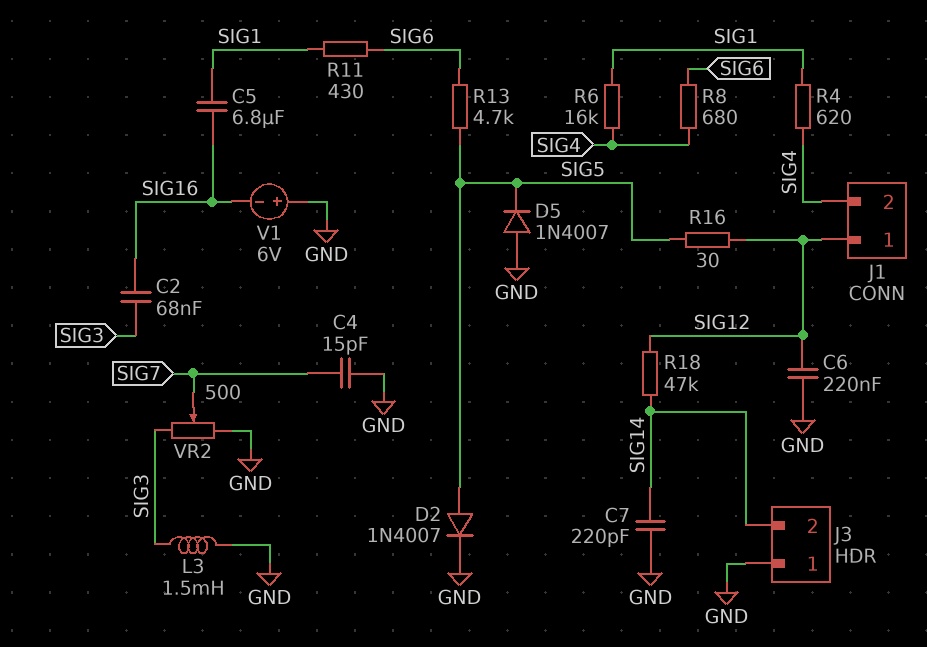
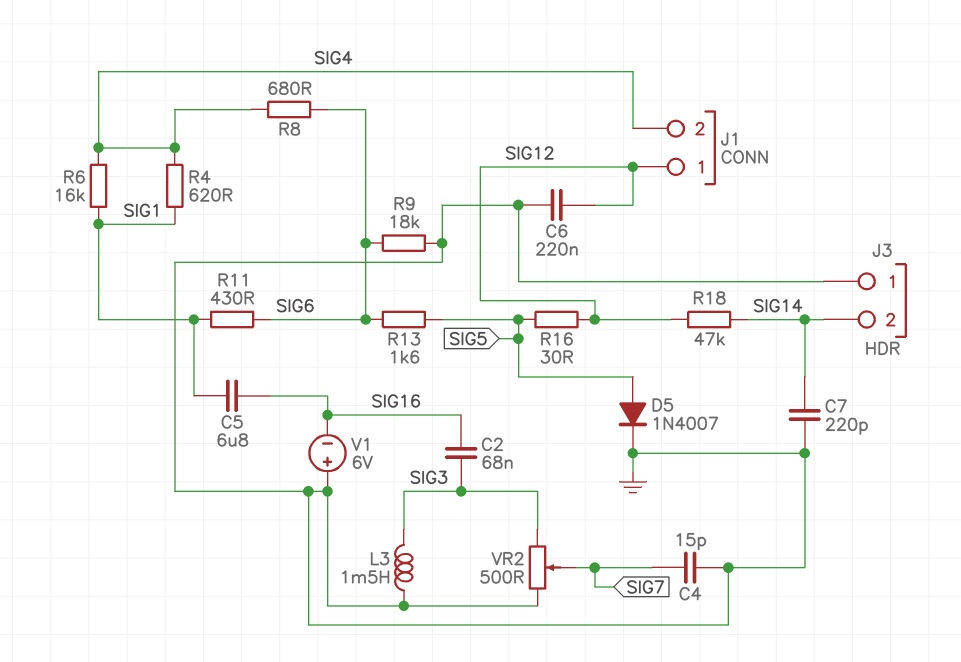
D2: diode 1N4007 (A SIG5, K GND) -> none
D5: diode 1N4007 (A GND, K SIG5) -> diode 1N4007 (A SIG5, K GND)
R9: none -> 18k (GND, SIG6)
R13: 4.7k (SIG5, SIG6) -> 1.6k (SIG5, SIG6)

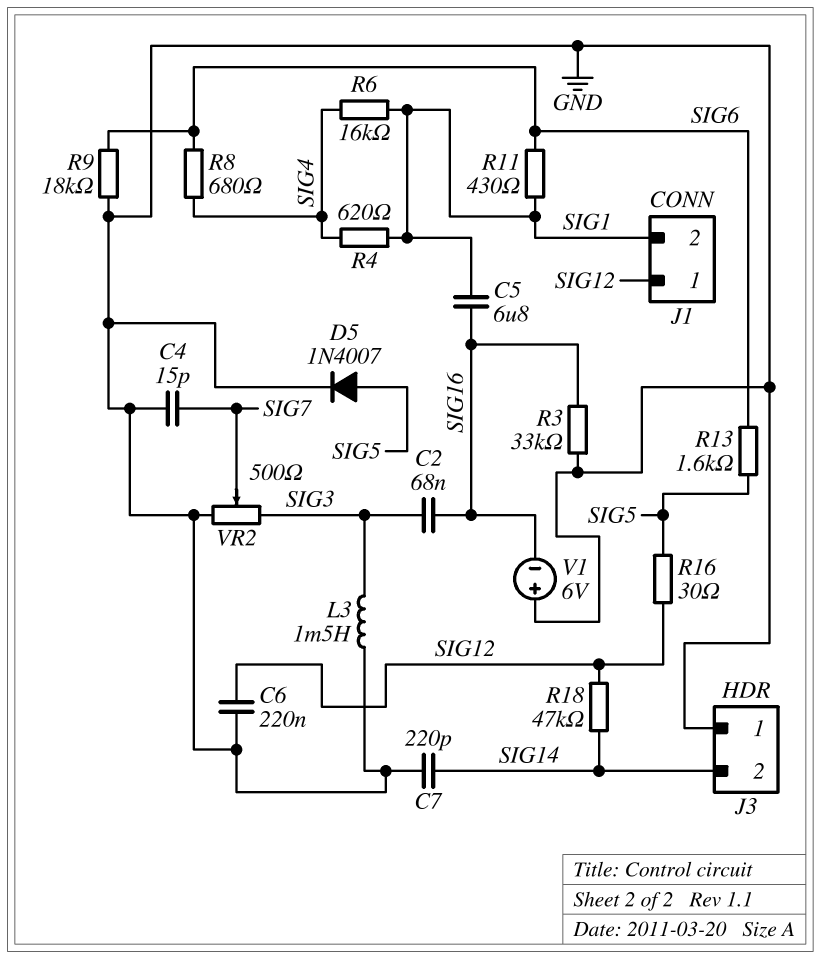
J1 pin 2: SIG4 -> SIG1
R3: none -> 33k (GND, SIG16)

